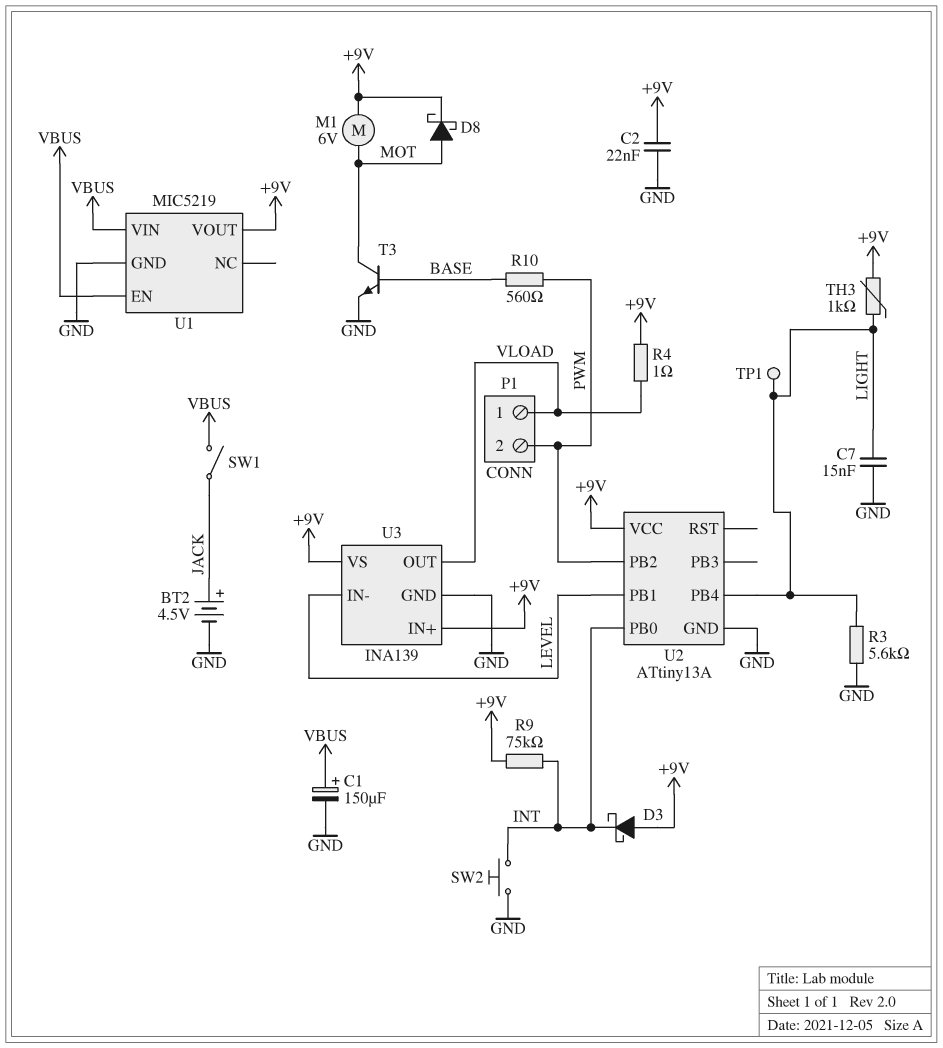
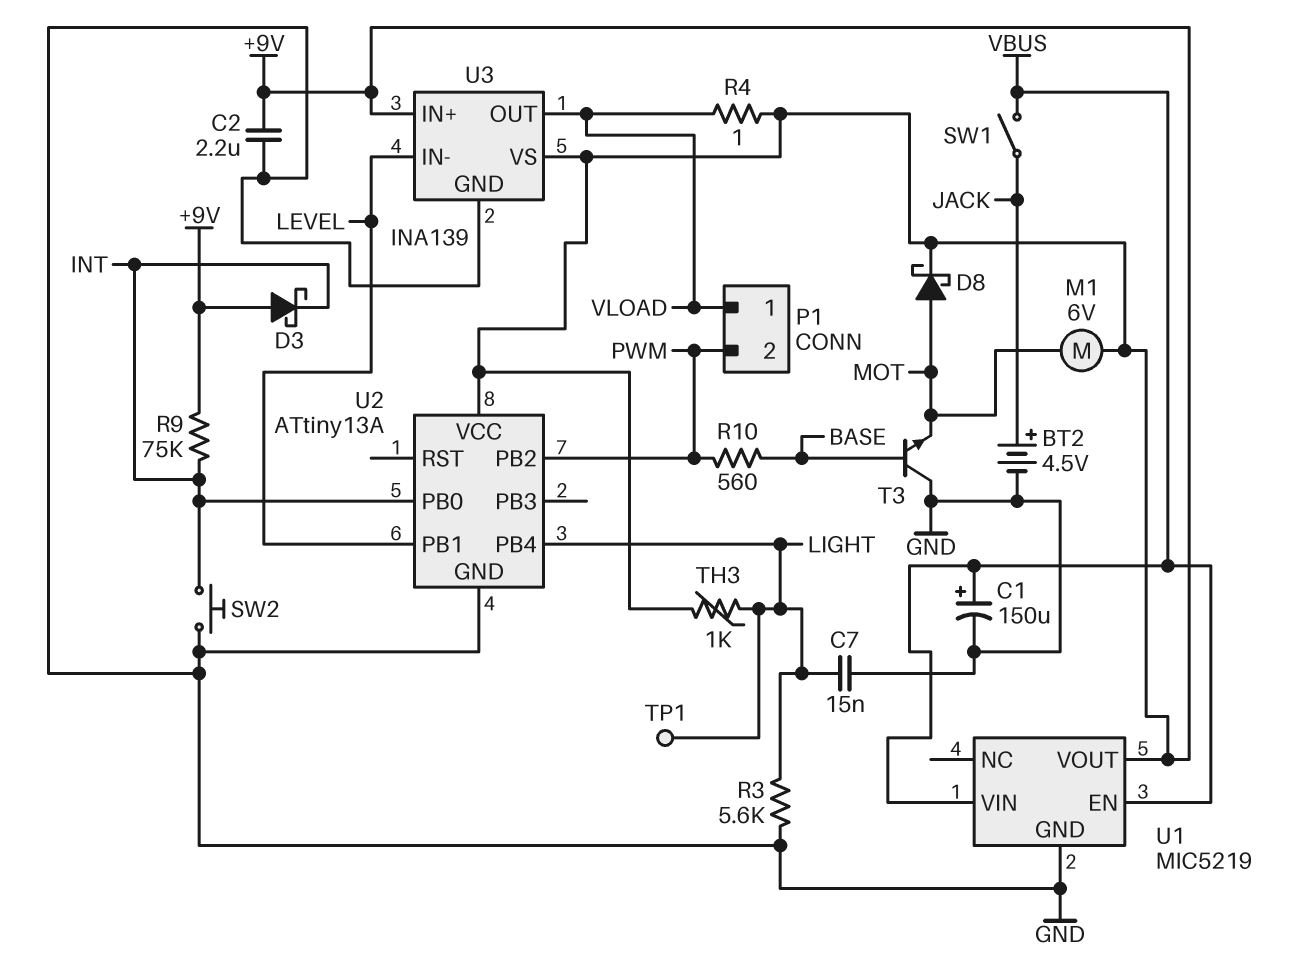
C2: 22nF (+9V, GND) -> 2.2uF (+9V, GND)
T3: NPN (B BASE, C MOT, E GND) -> NPN (B BASE, C GND, E MOT)

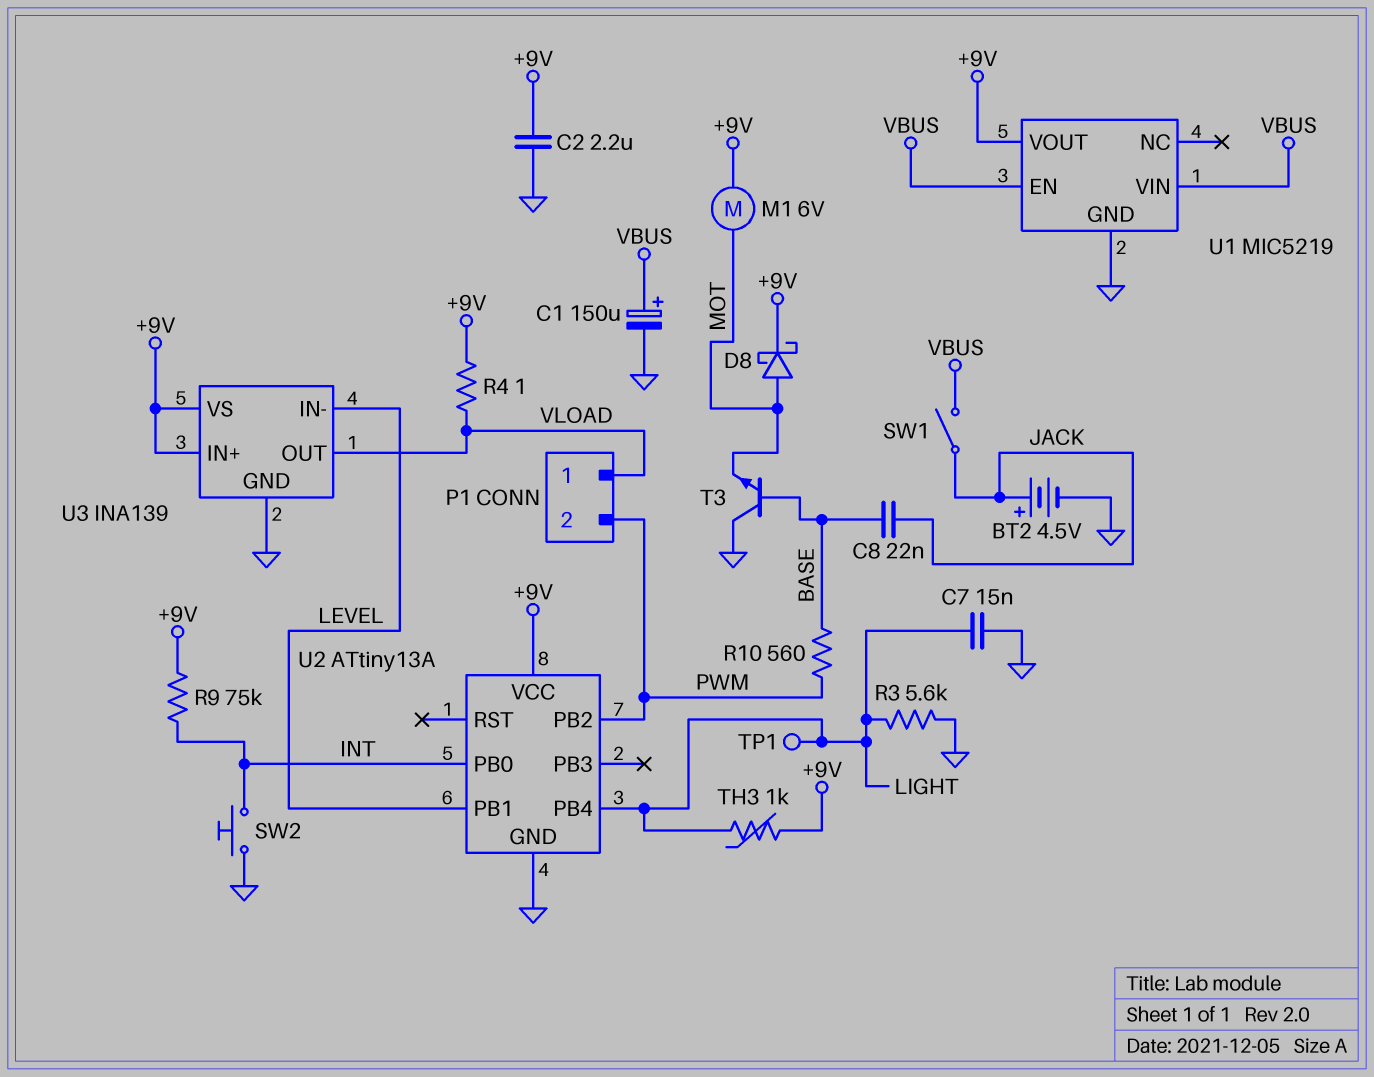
C8: none -> 22nF (BASE, JACK)
D3: schottky (A +9V, K INT) -> none

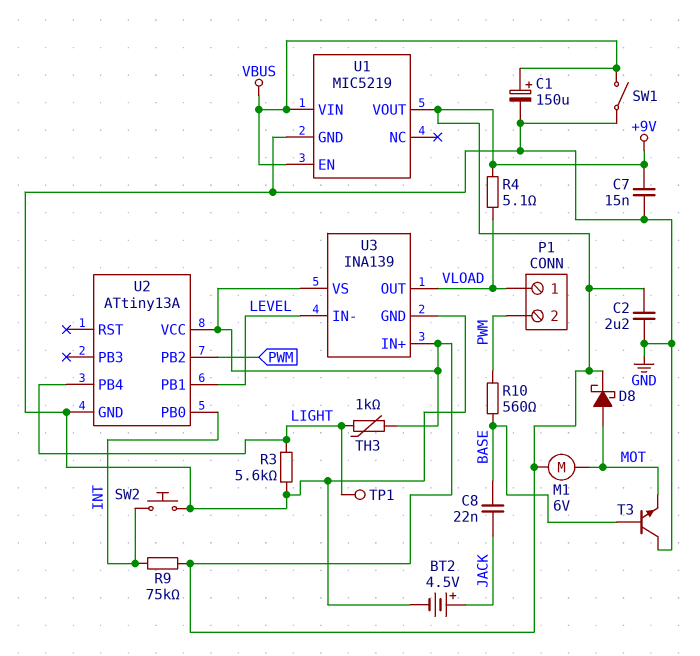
C7: 15nF (GND, LIGHT) -> 15nF (+9V, GND)
R4: 1 (+9V, VLOAD) -> 5.1 (+9V, VLOAD)
SW1: switch (JACK, VBUS) -> switch (GND, VBUS)

